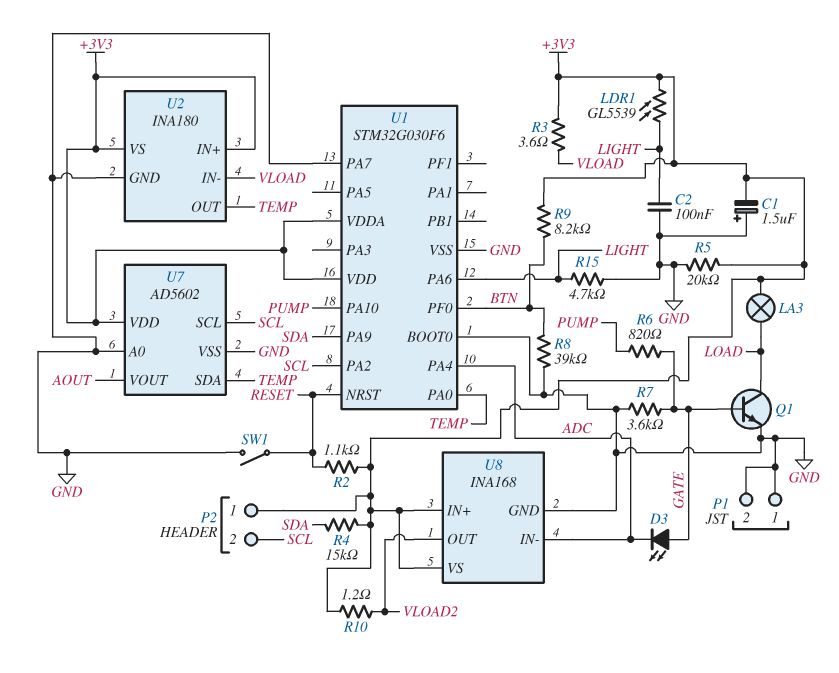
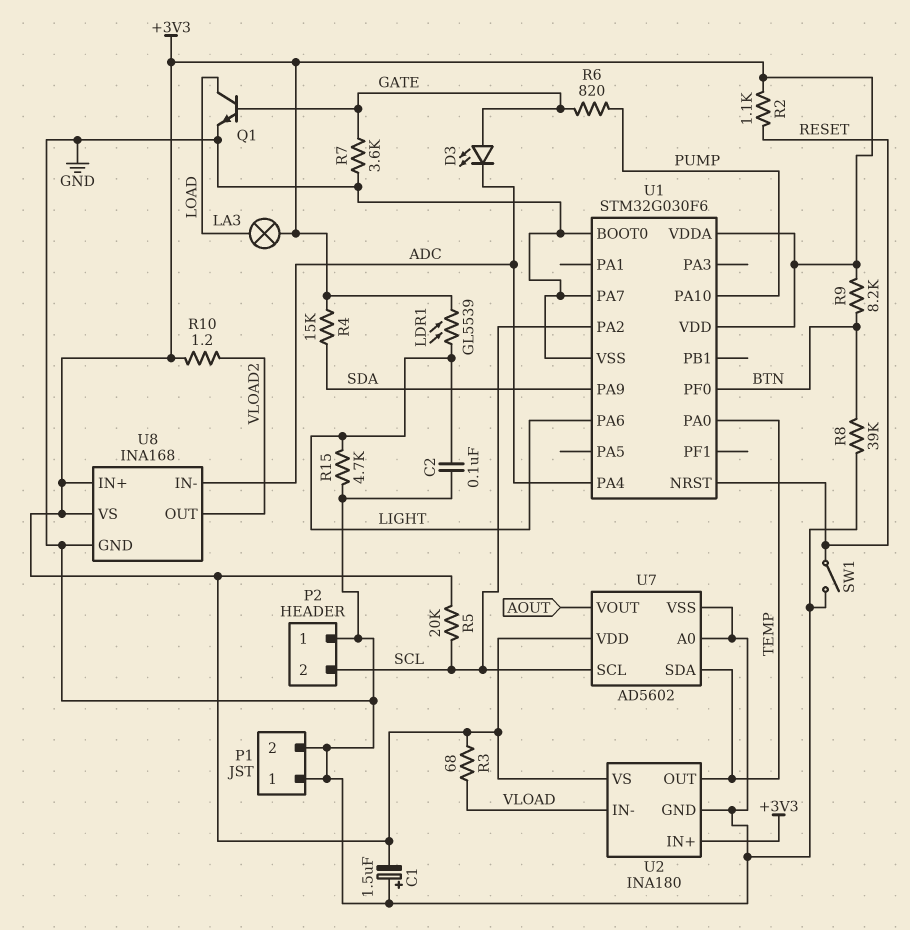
P2 pin 1: +3V3 -> GND
R3: 3.6 (+3V3, VLOAD) -> 68 (+3V3, VLOAD)
R5: 20k (+3V3, GND) -> 20k (+3V3, SCL)

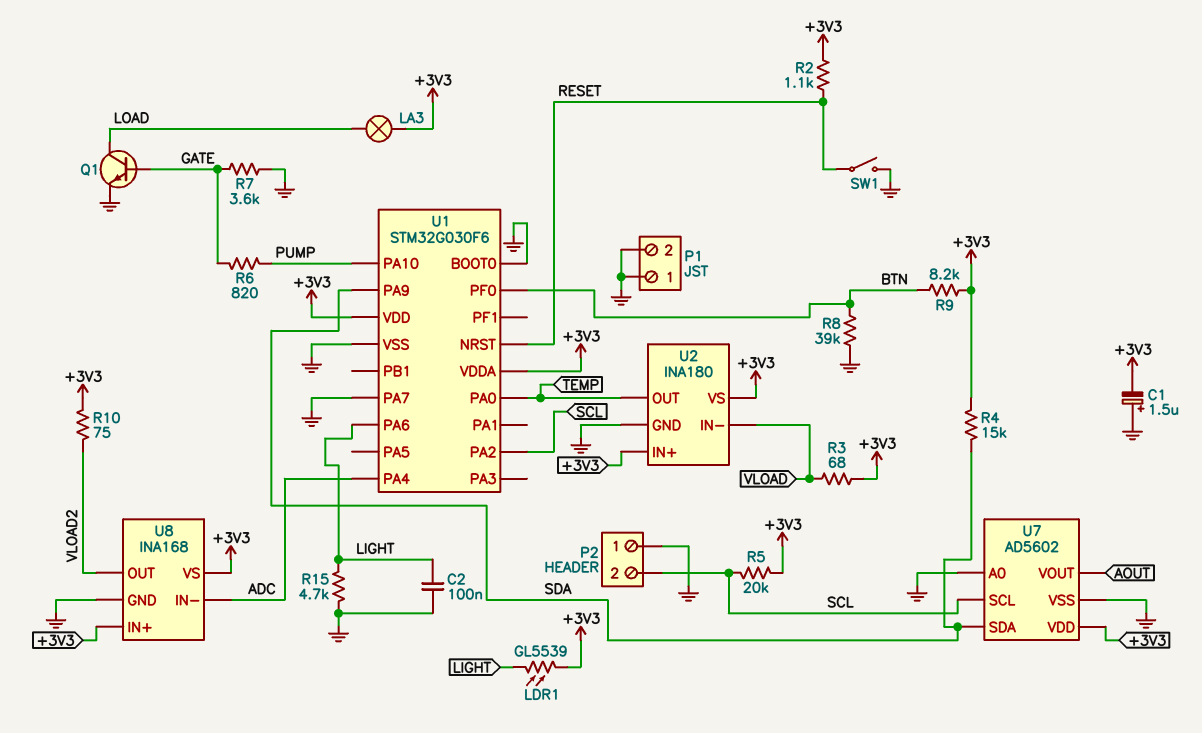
D3: LED (A GATE, K ADC) -> none
R10: 1.2 (+3V3, VLOAD2) -> 75 (+3V3, VLOAD2)
U7 pin SDA: TEMP -> SDA

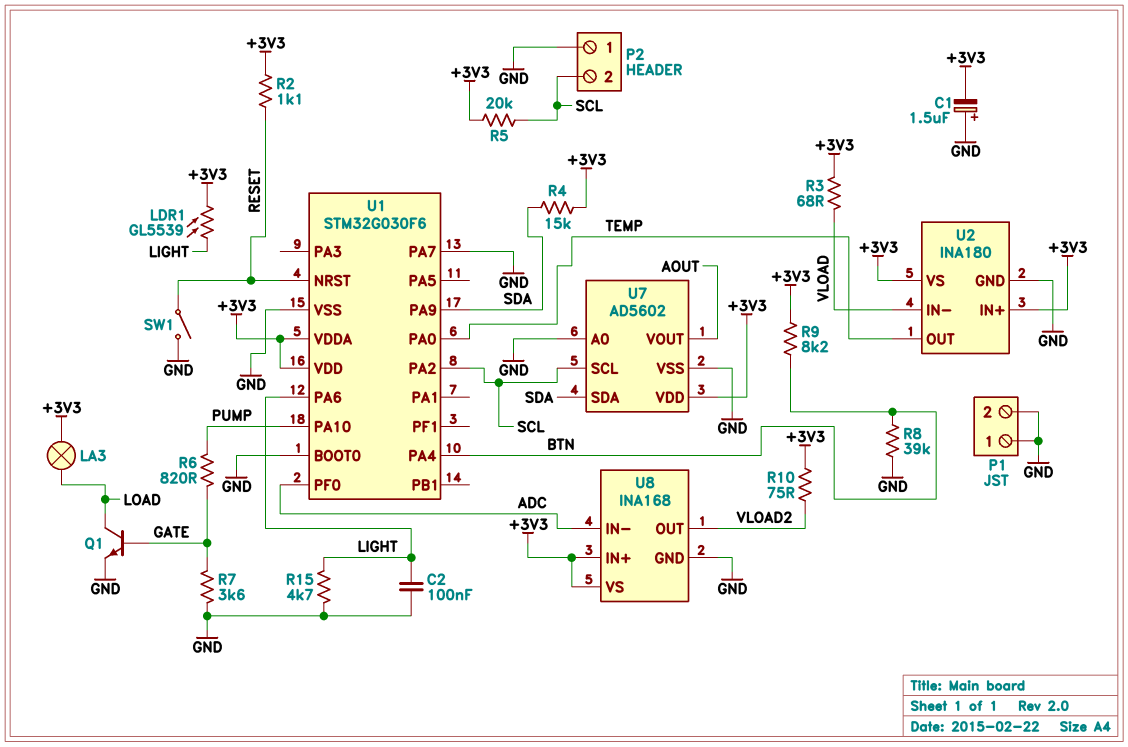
U1 pin PA4: ADC -> BTN
U1 pin PF0: BTN -> ADC

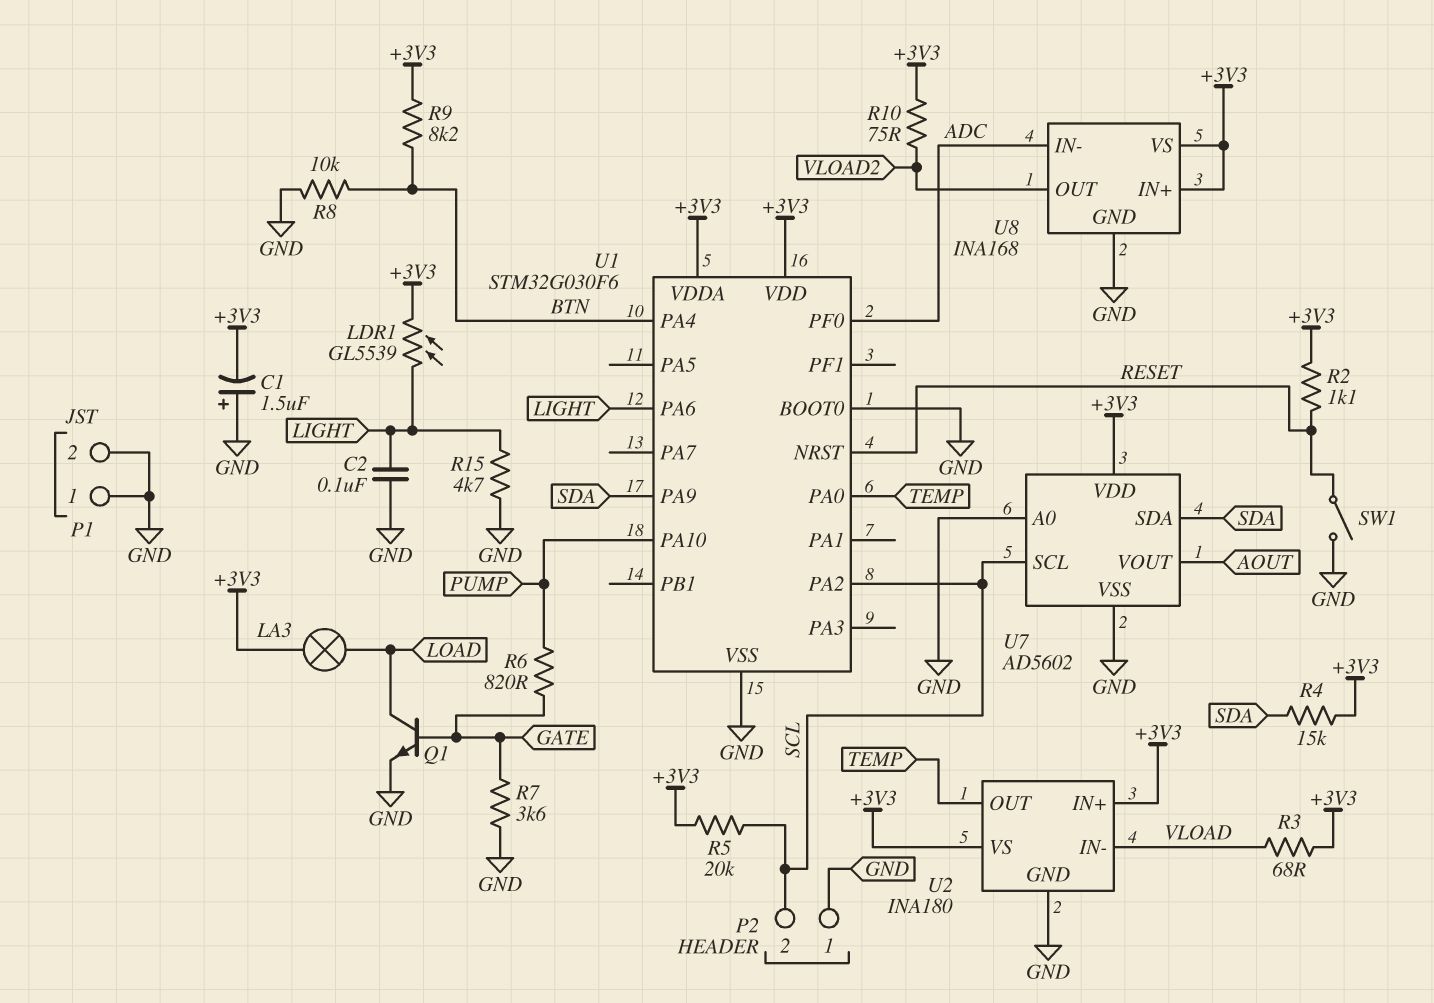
R8: 39k (BTN, GND) -> 10k (BTN, GND)
U1 pin PA7: GND -> none

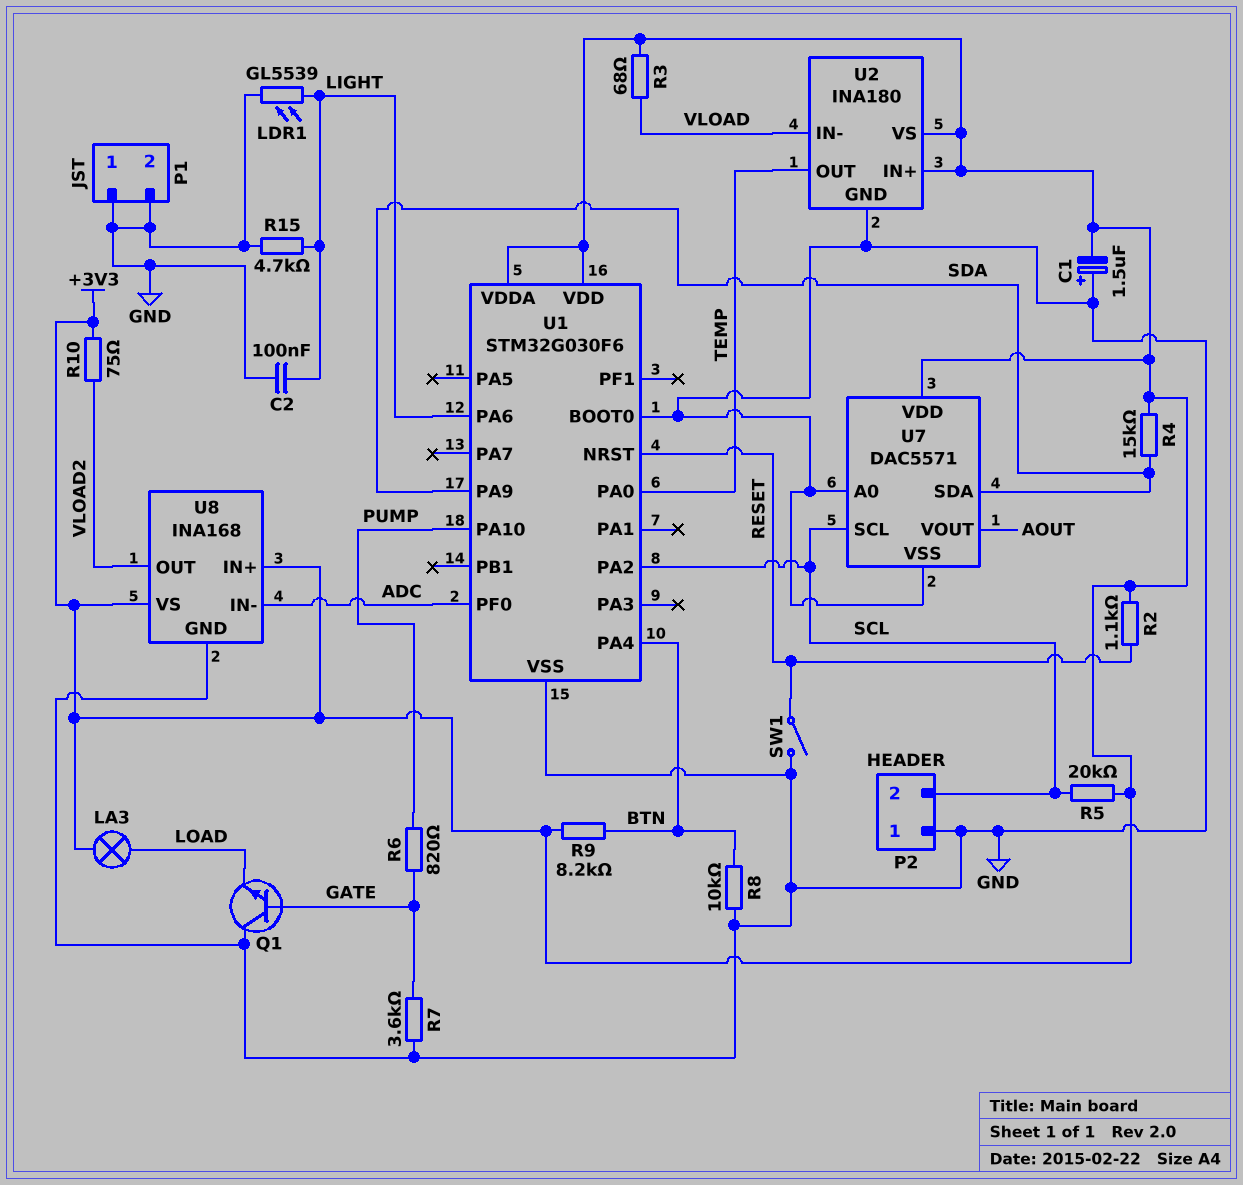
LDR1: GL5539 (+3V3, LIGHT) -> GL5539 (GND, LIGHT)
Q1: NPN (B GATE, C LOAD, E GND) -> NPN (B GATE, C GND, E LOAD)
U7: AD5602 -> DAC5571

